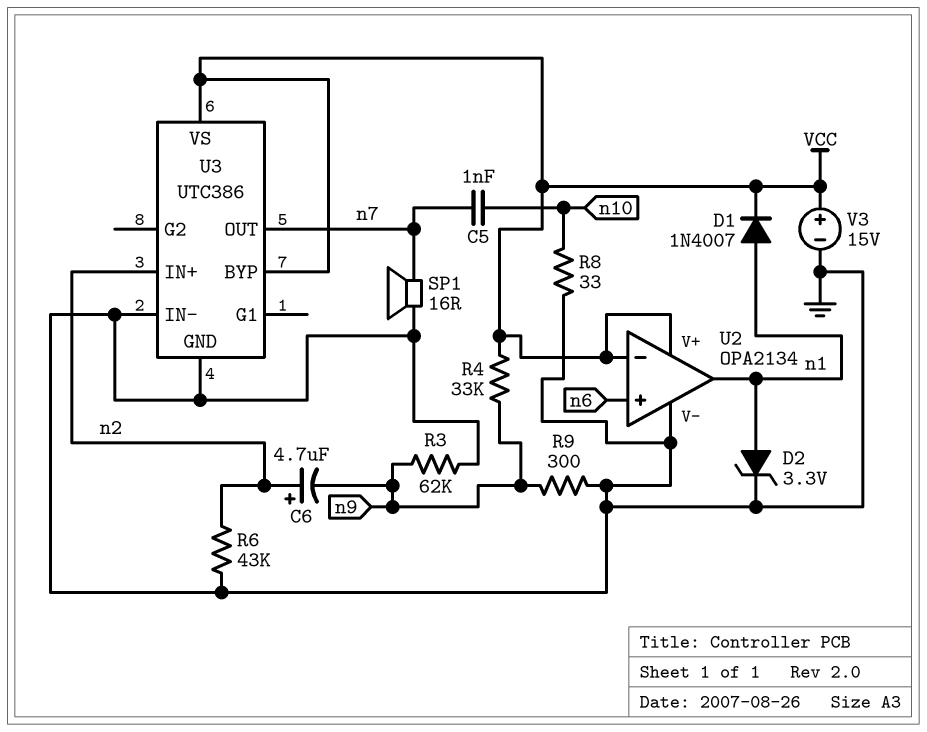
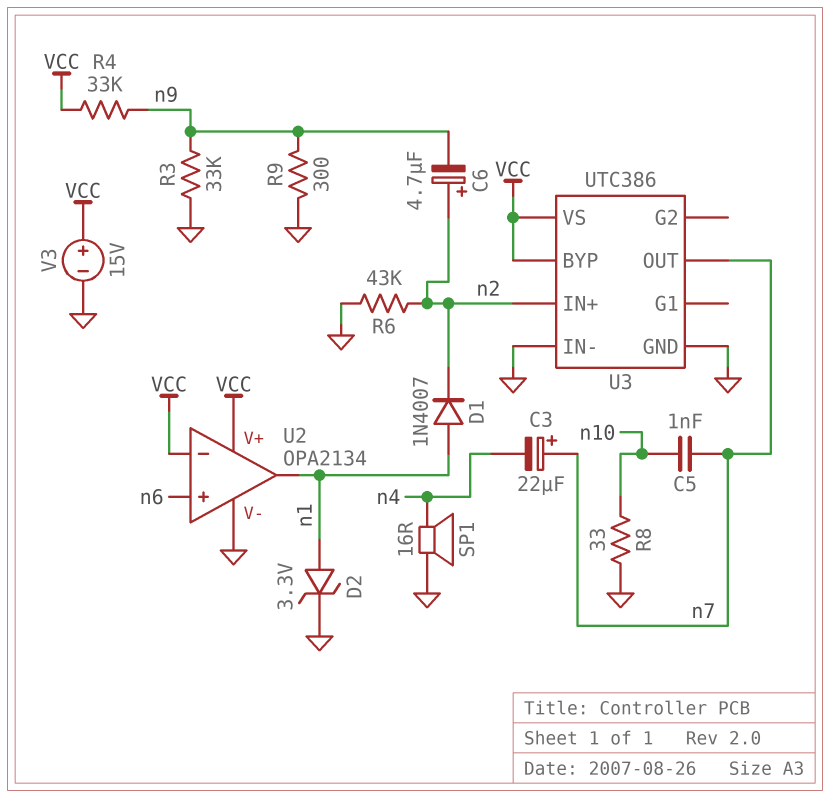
C3: none -> 22uF (plus n7, minus n4)
D1: diode 1N4007 (A n1, K VCC) -> diode 1N4007 (A n1, K n2)
R3: 62k (GND, n9) -> 33k (GND, n9)
SP1: speaker 16R (GND, n7) -> speaker 16R (GND, n4)

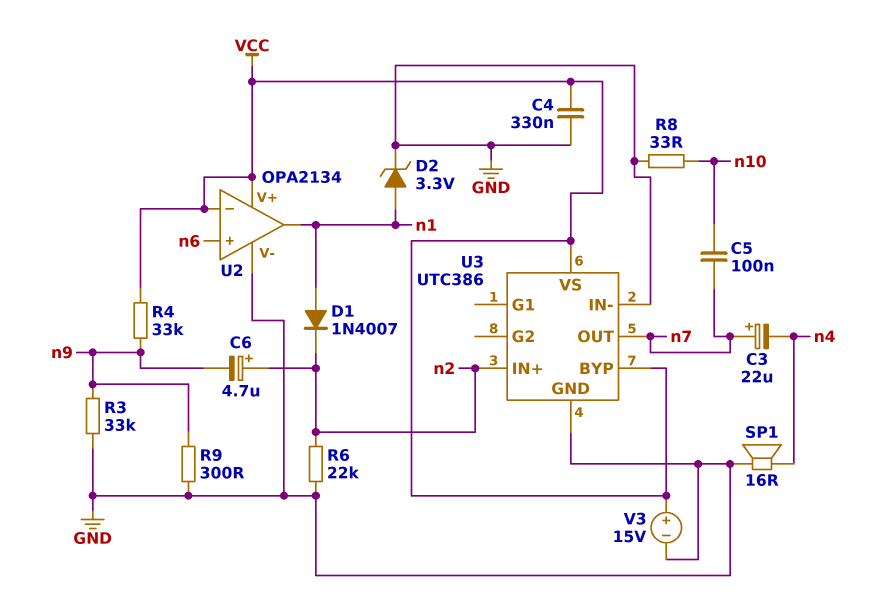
C4: none -> 330nF (GND, VCC)
C5: 1nF (n7, n10) -> 100nF (n7, n10)
R6: 43k (GND, n2) -> 22k (GND, n2)

